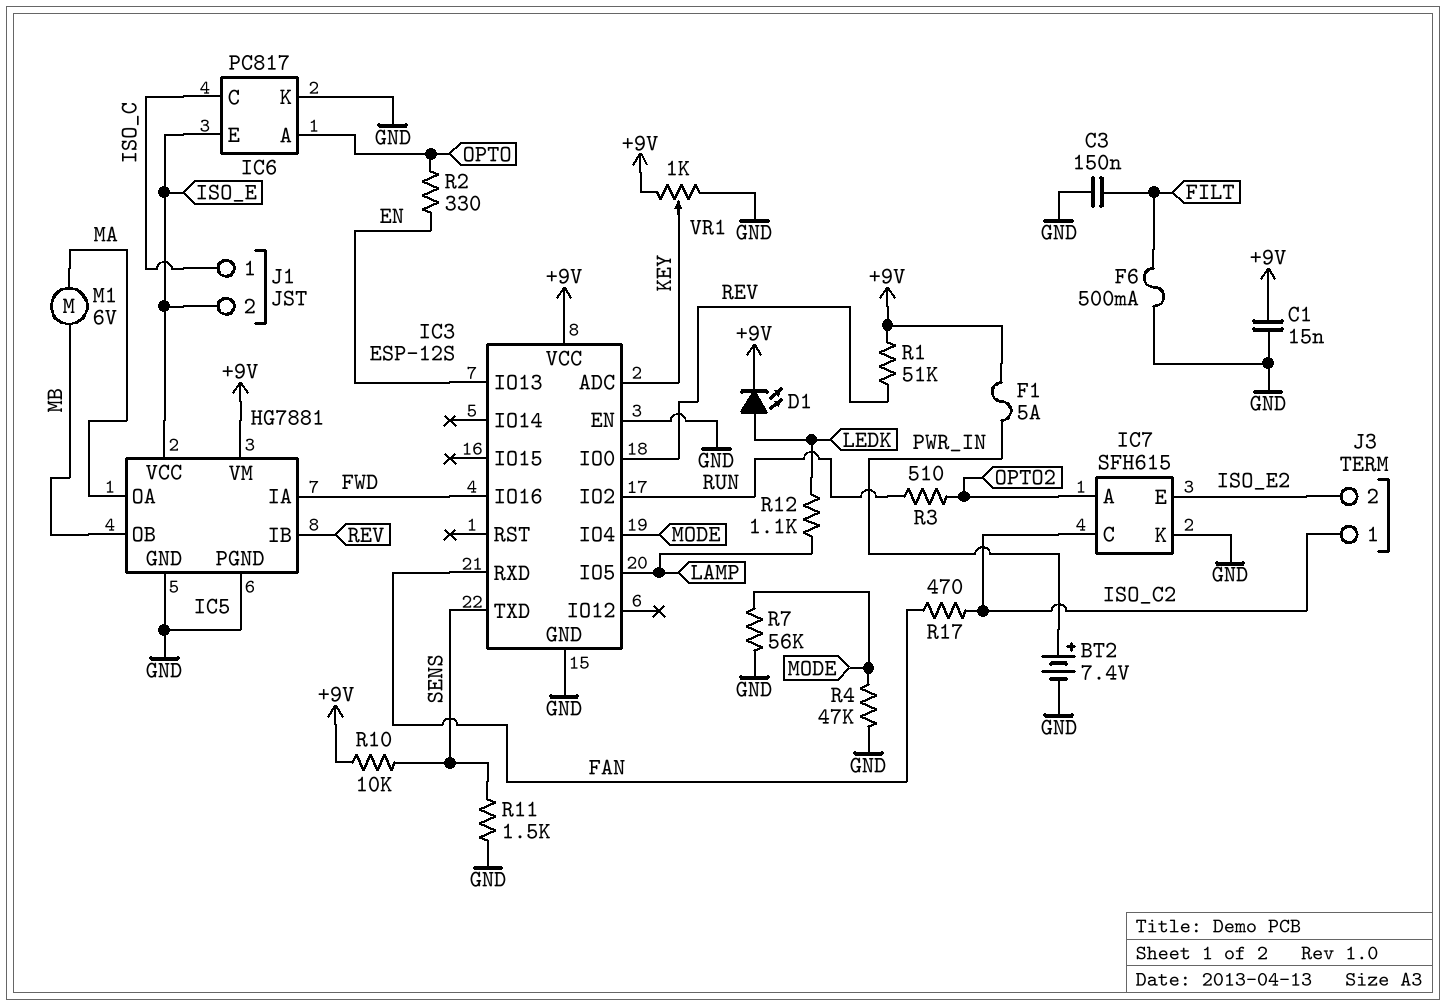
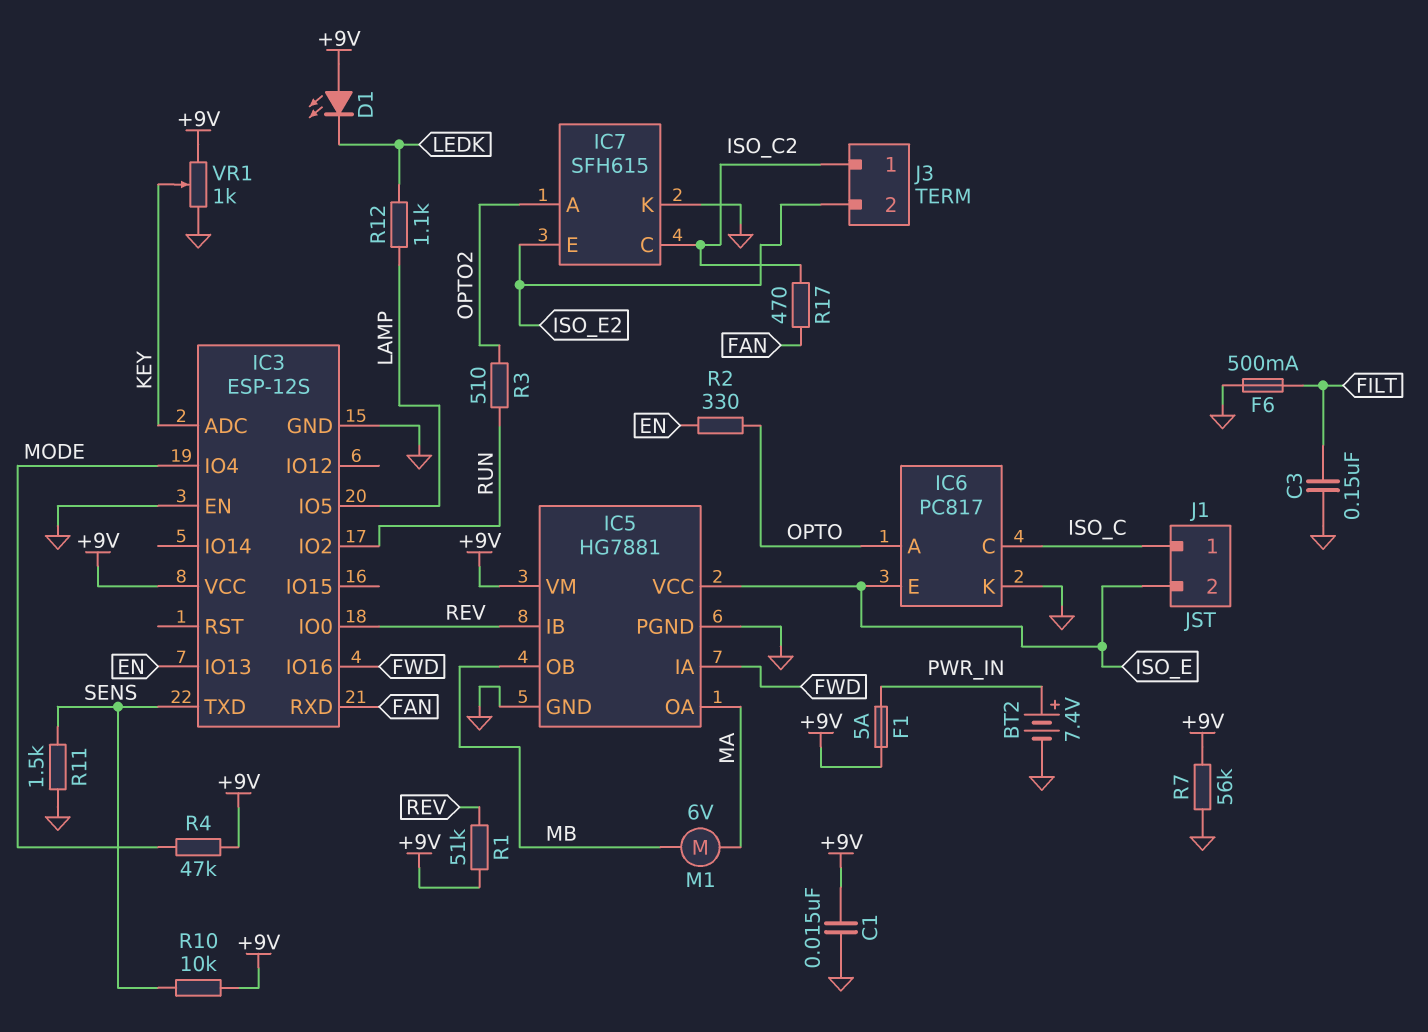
D1: LED (A LEDK, K +9V) -> LED (A +9V, K LEDK)
R4: 47k (GND, MODE) -> 47k (+9V, MODE)
R7: 56k (GND, MODE) -> 56k (+9V, GND)

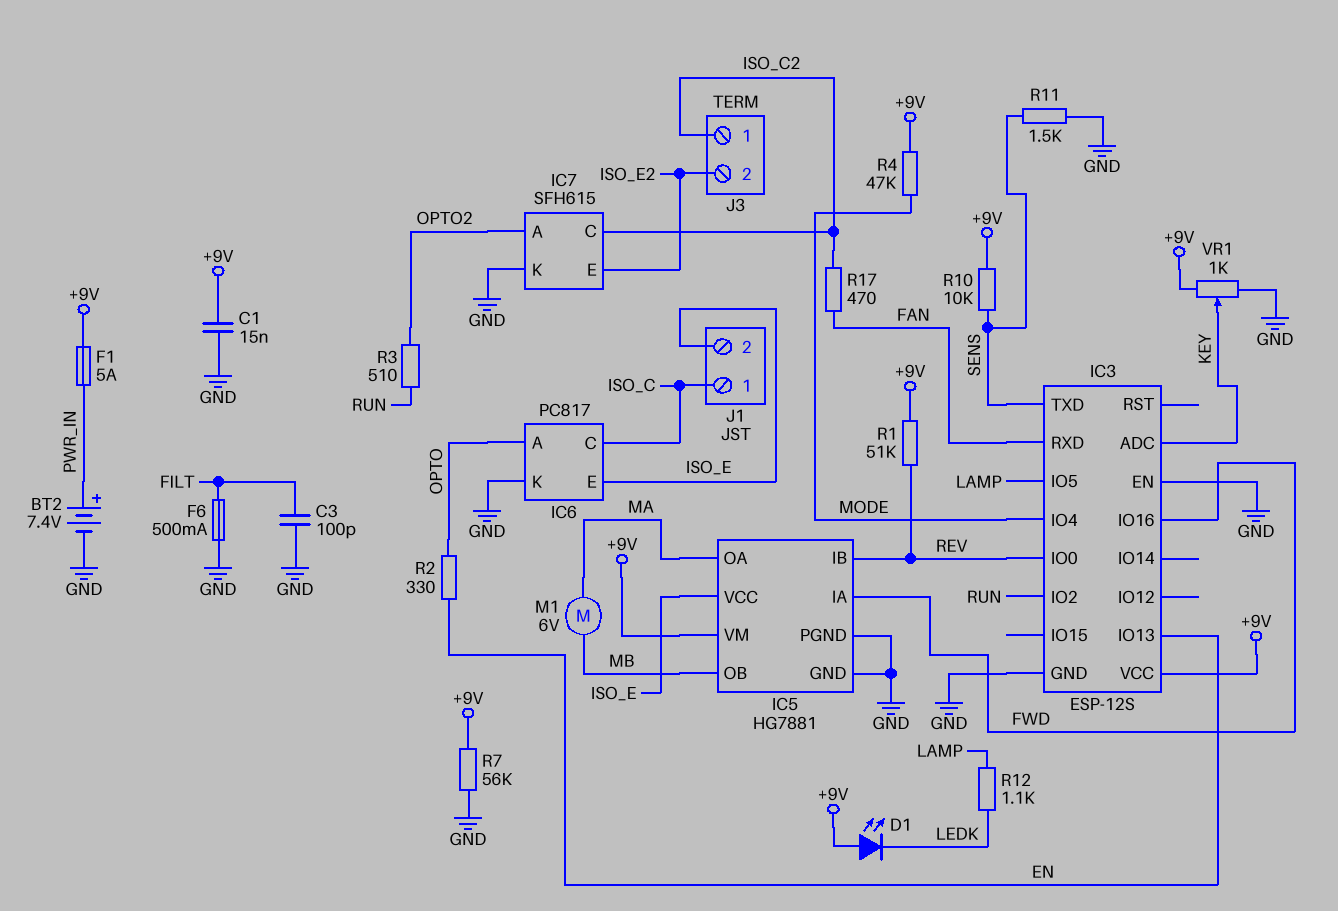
C3: 150nF (FILT, GND) -> 100pF (FILT, GND)

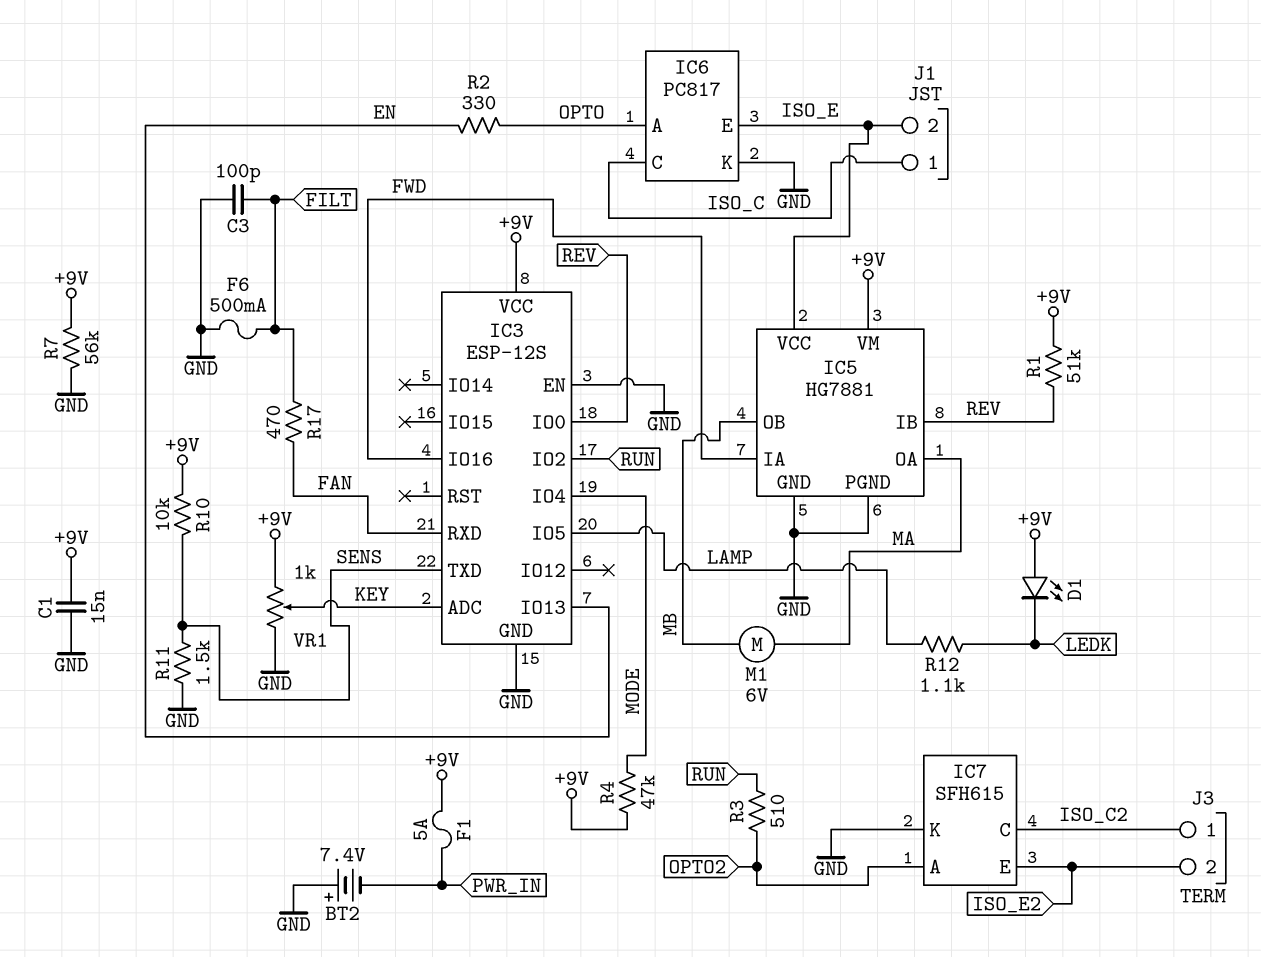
BT2: 7.4V (plus PWR_IN, minus GND) -> 7.4V (plus GND, minus PWR_IN)
R17: 470 (FAN, ISO_C2) -> 470 (FAN, FILT)

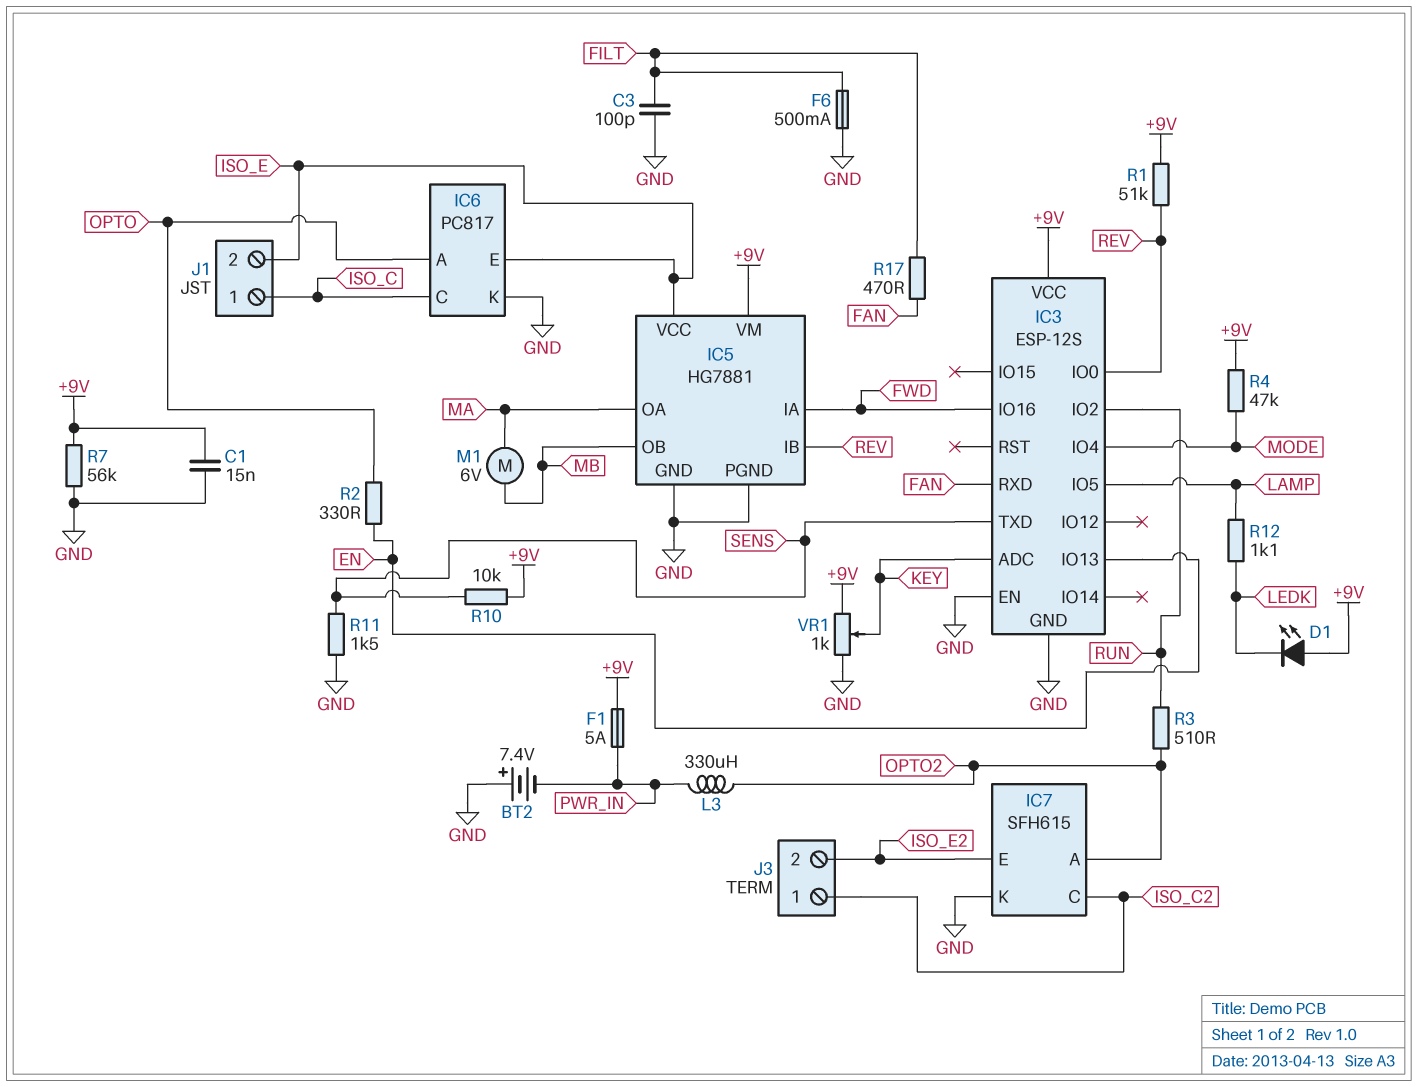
L3: none -> 330uH (OPTO2, PWR_IN)

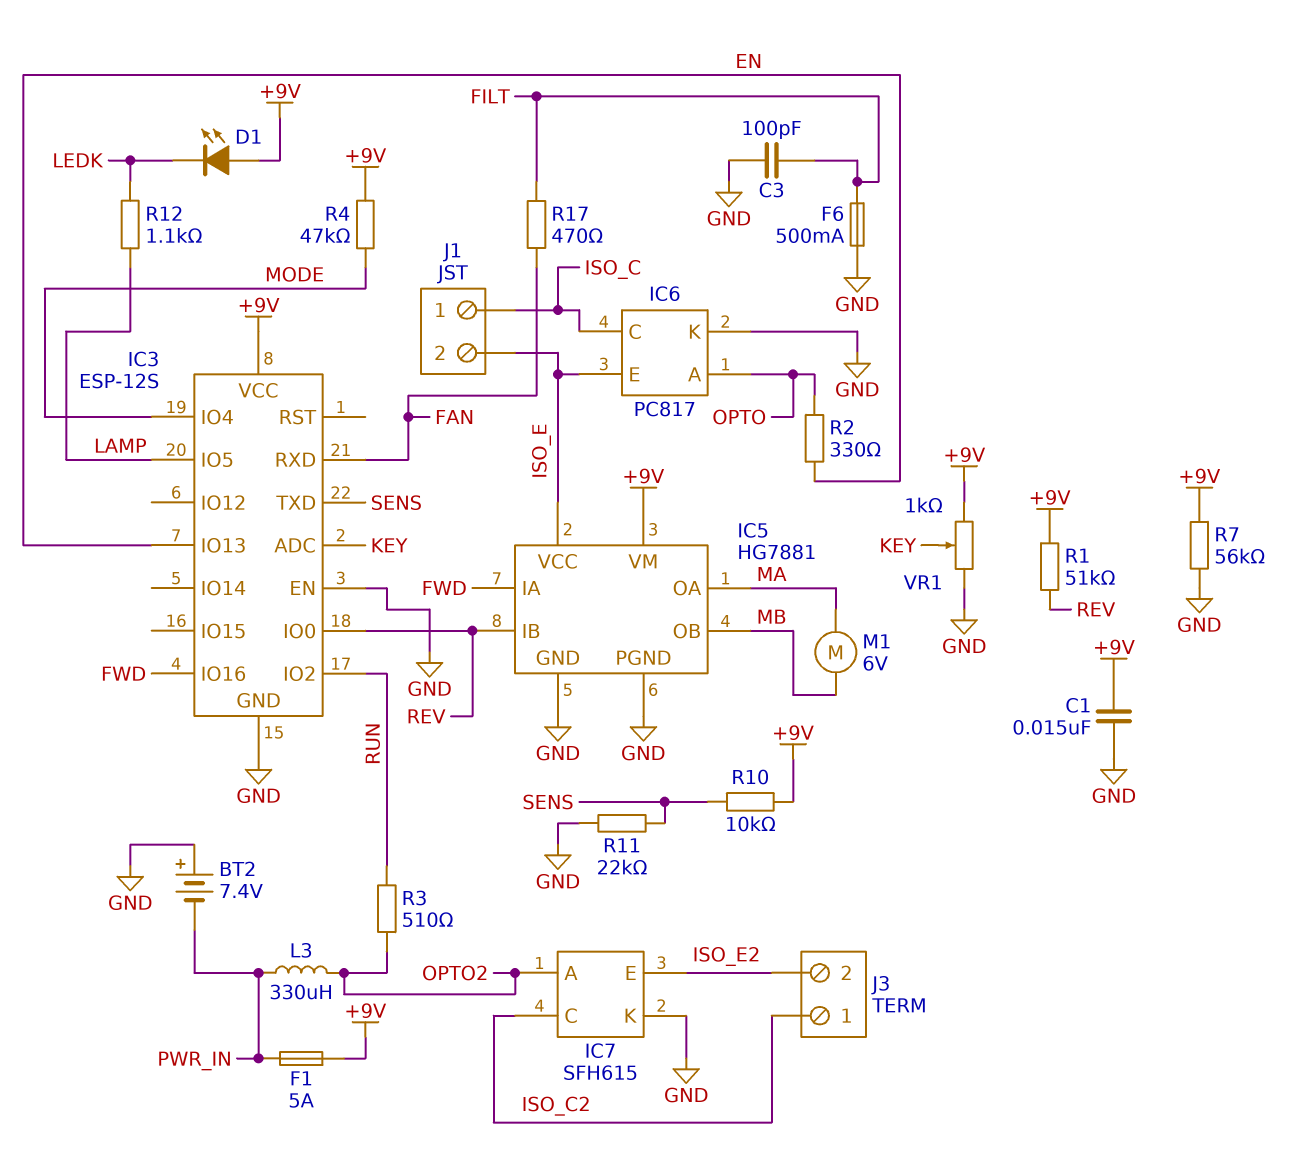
R11: 1.5k (GND, SENS) -> 22k (GND, SENS)

